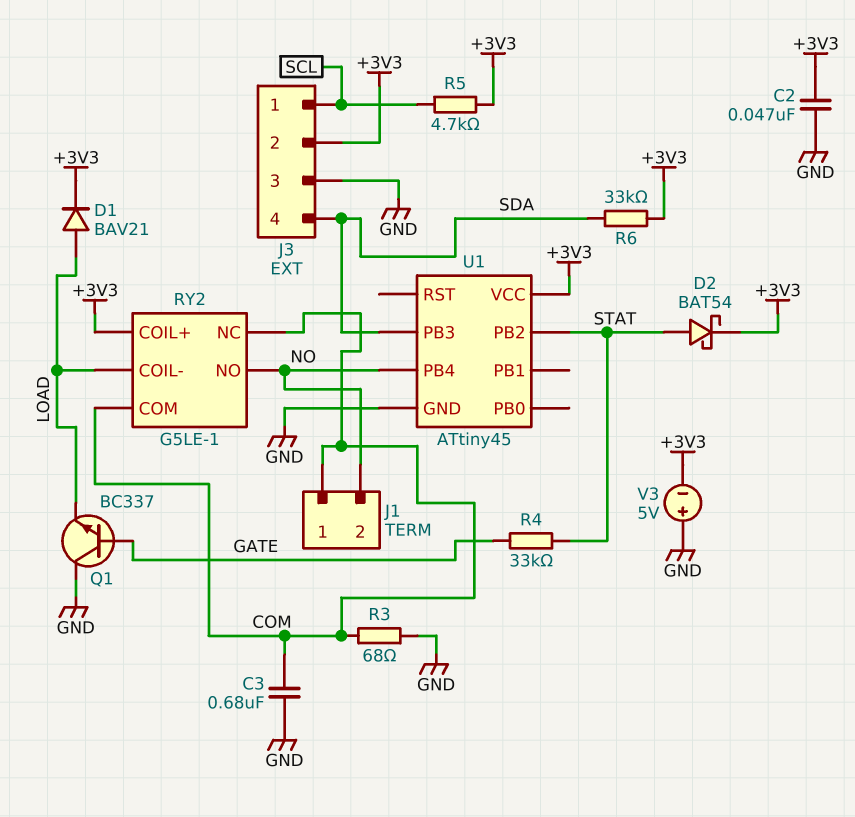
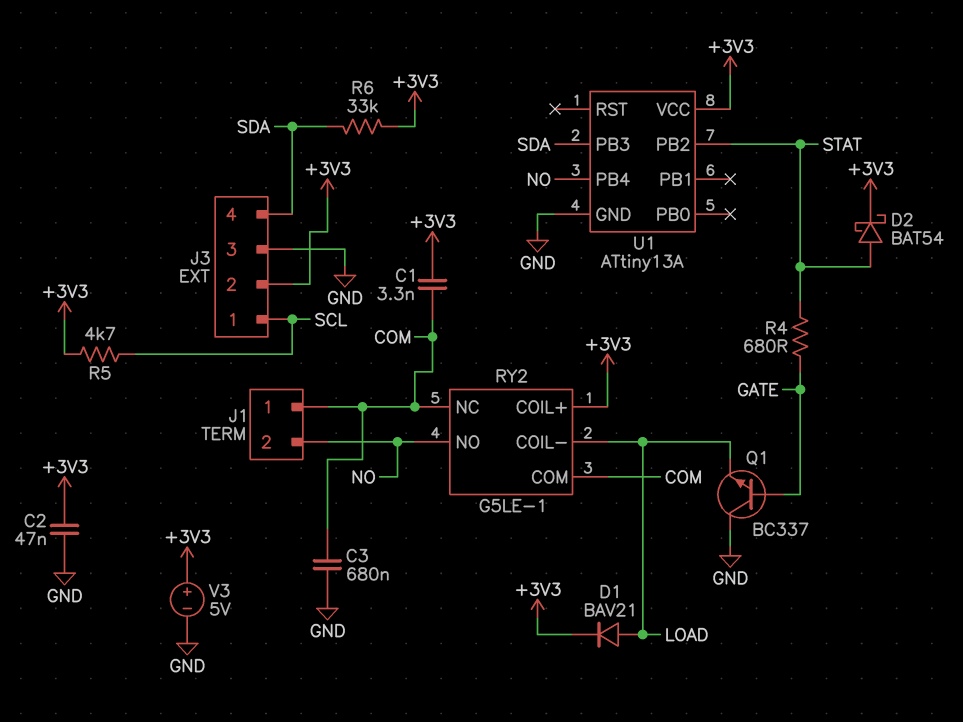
C1: none -> 3.3nF (+3V3, COM)
R3: 68 (COM, GND) -> none
R4: 33k (GATE, STAT) -> 680 (GATE, STAT)
U1: ATtiny45 -> ATtiny13A
V3: 5V (plus GND, minus +3V3) -> 5V (plus +3V3, minus GND)

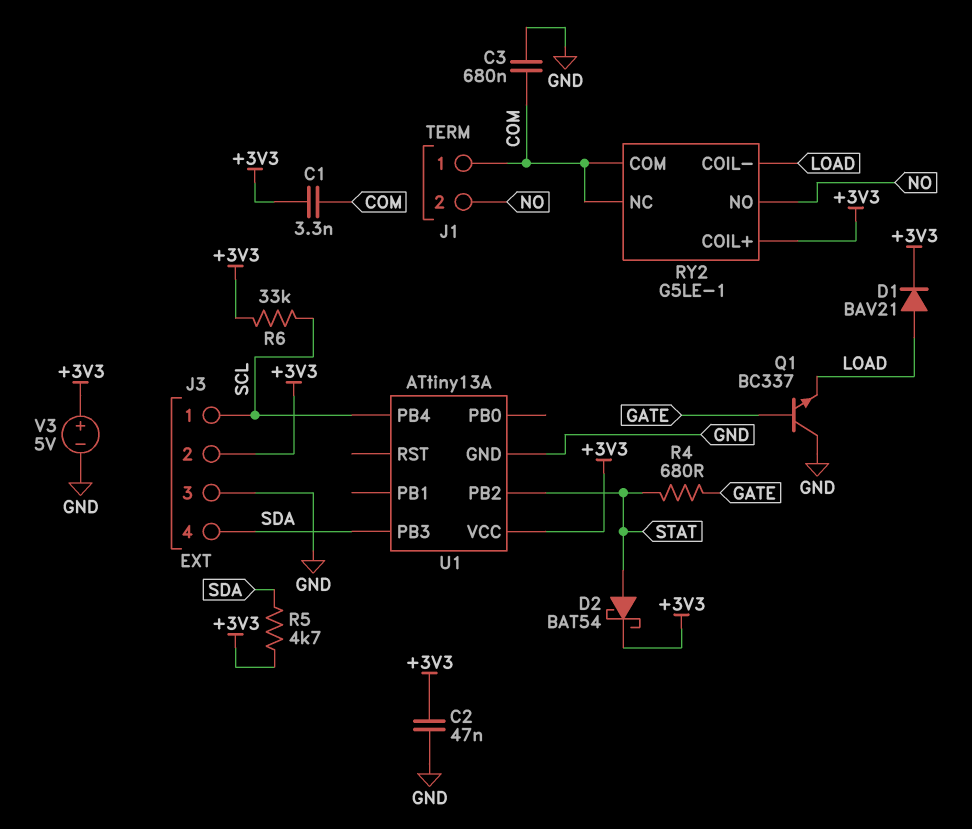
R5: 4.7k (+3V3, SCL) -> 4.7k (+3V3, SDA)
R6: 33k (+3V3, SDA) -> 33k (+3V3, SCL)
U1 pin PB4: NO -> SCL

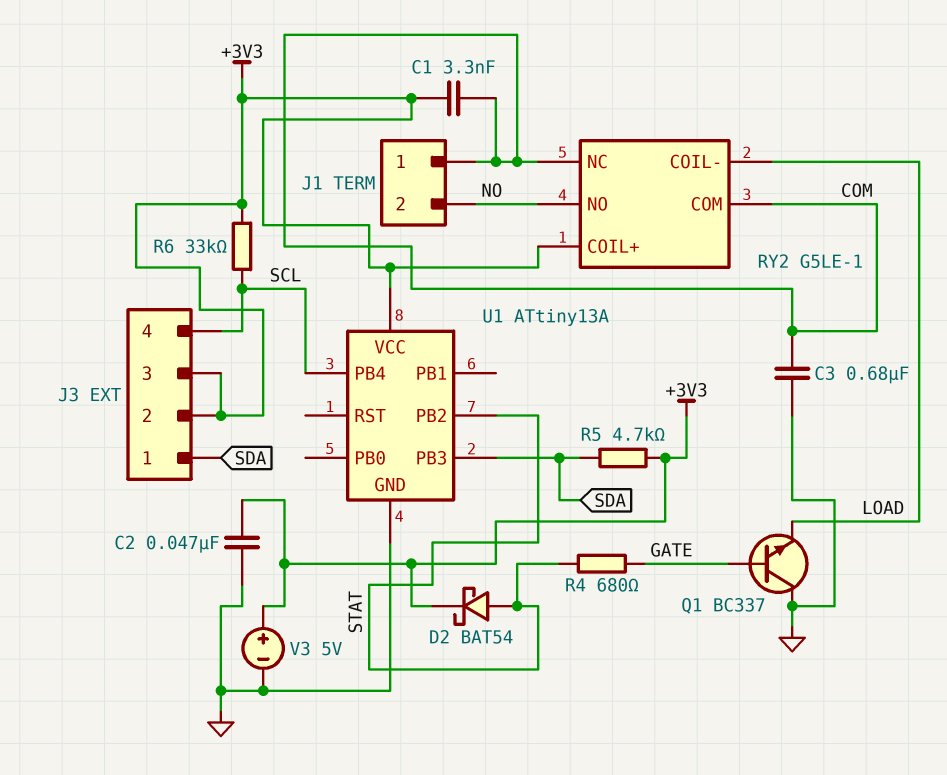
D1: diode BAV21 (A LOAD, K +3V3) -> none
J3 pin 1: SCL -> SDA
J3 pin 3: GND -> +3V3
J3 pin 4: SDA -> SCL

